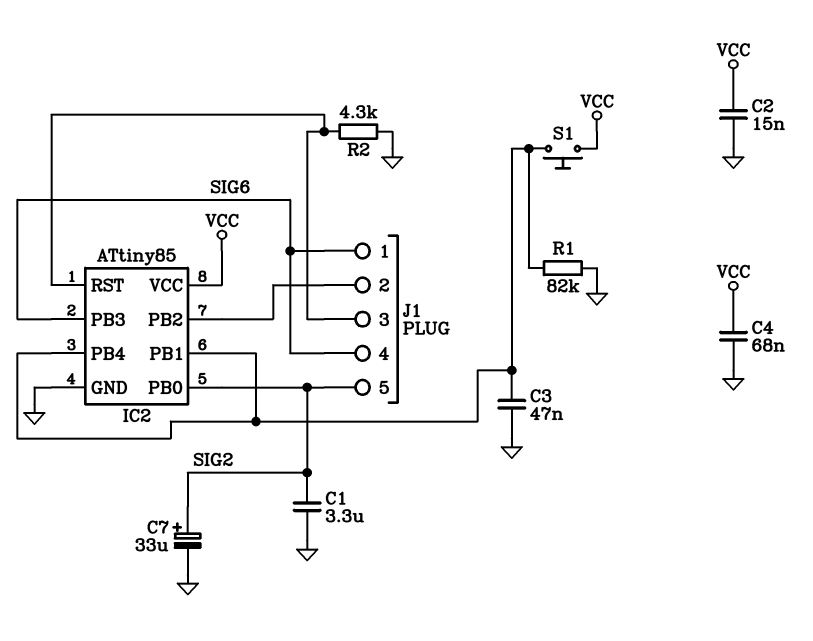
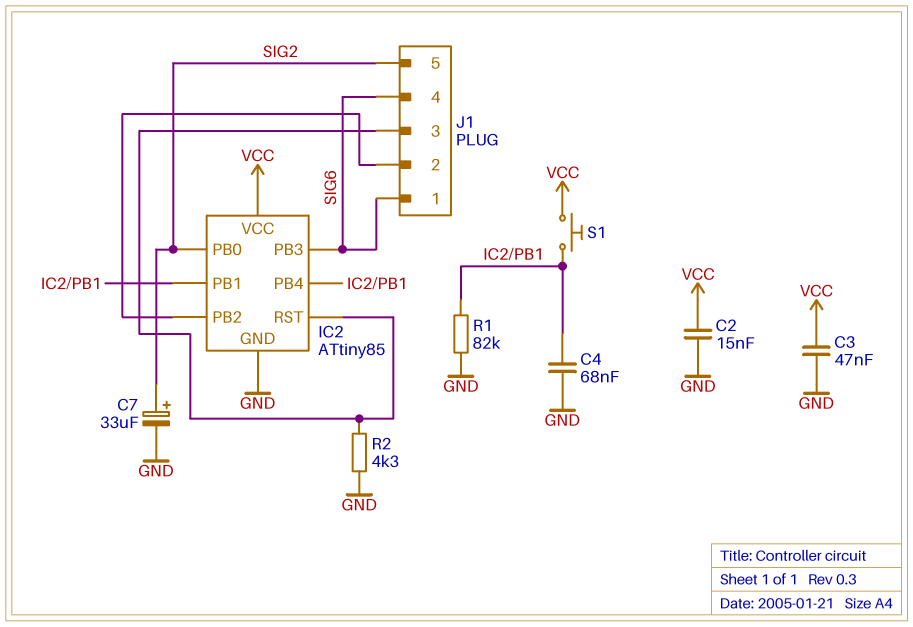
C1: 3.3uF (GND, SIG2) -> none
C3: 47nF (GND, IC2/PB1) -> 47nF (GND, VCC)
C4: 68nF (GND, VCC) -> 68nF (GND, IC2/PB1)

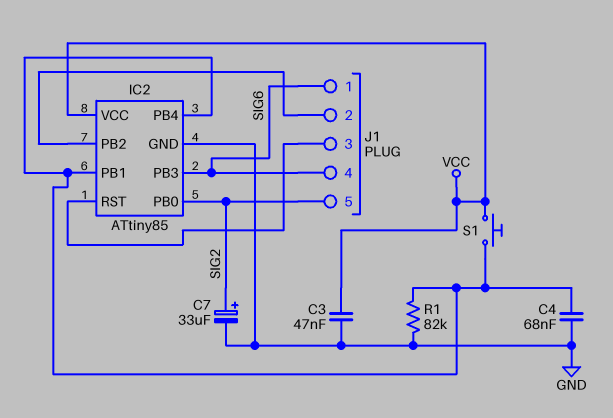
C2: 15nF (GND, VCC) -> none
R2: 4.3k (GND, IC2/RST) -> none

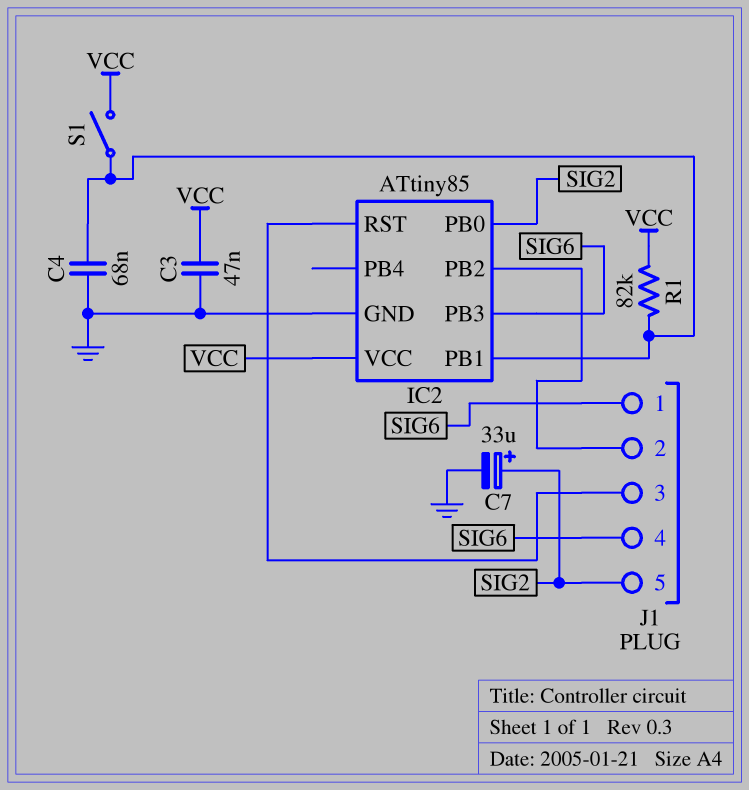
IC2 pin PB4: IC2/PB1 -> none
R1: 82k (GND, IC2/PB1) -> 82k (IC2/PB1, VCC)
S1: button (IC2/PB1, VCC) -> switch (IC2/PB1, VCC)

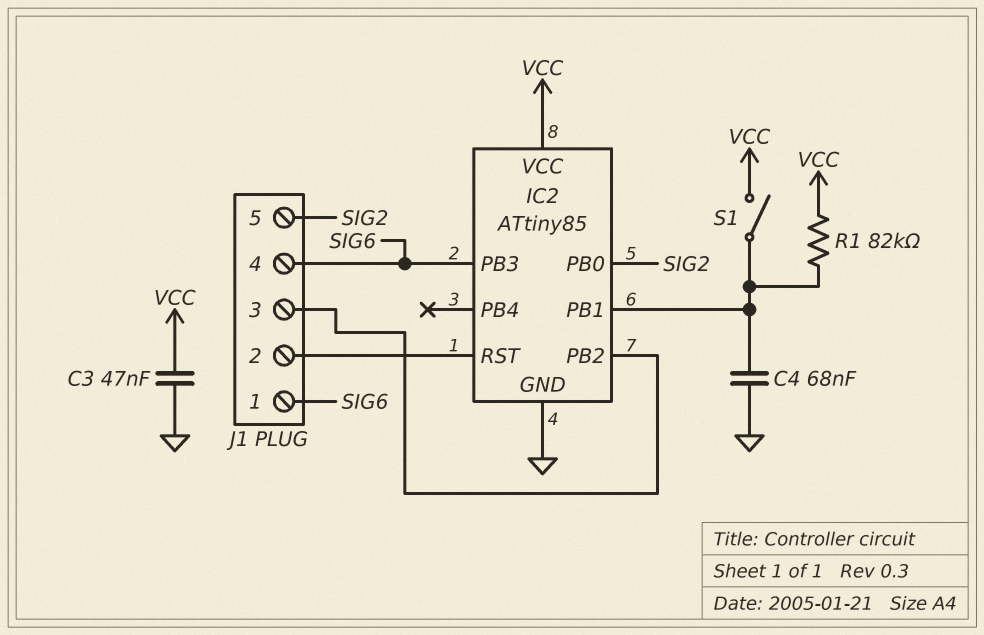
C7: 33uF (plus SIG2, minus GND) -> none
J1 pin 2: IC2/PB2 -> IC2/RST
J1 pin 3: IC2/RST -> IC2/PB2

